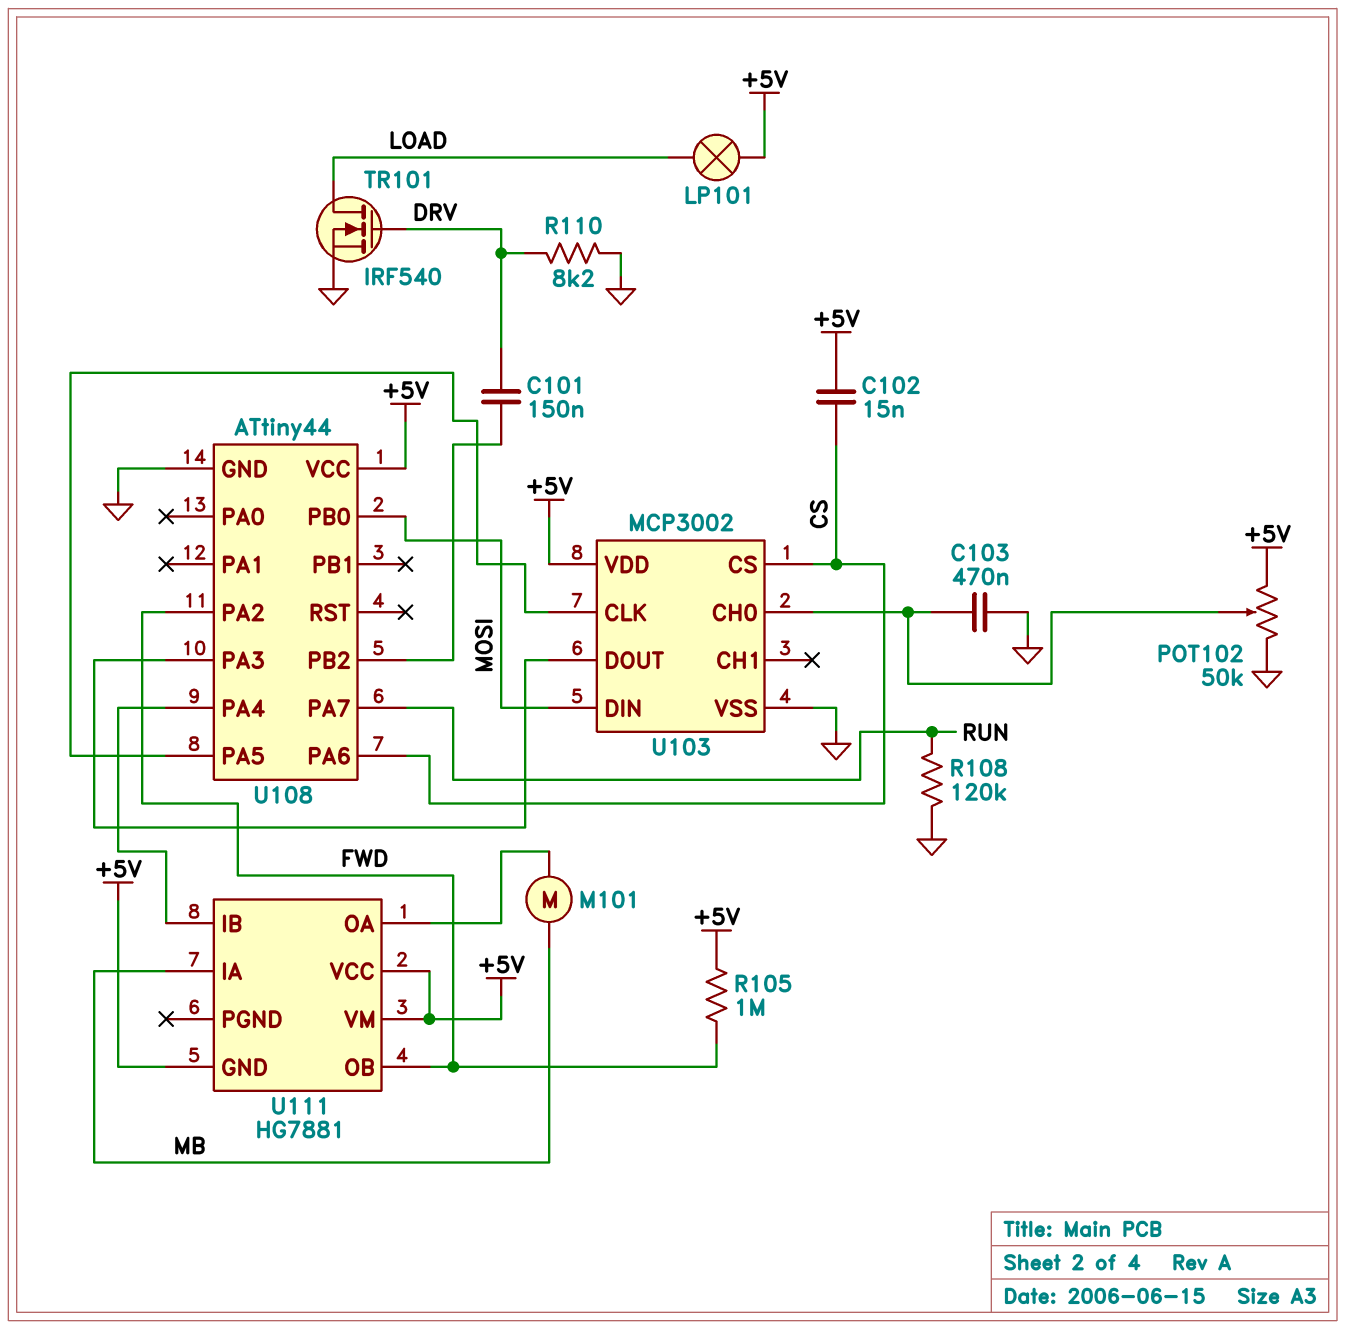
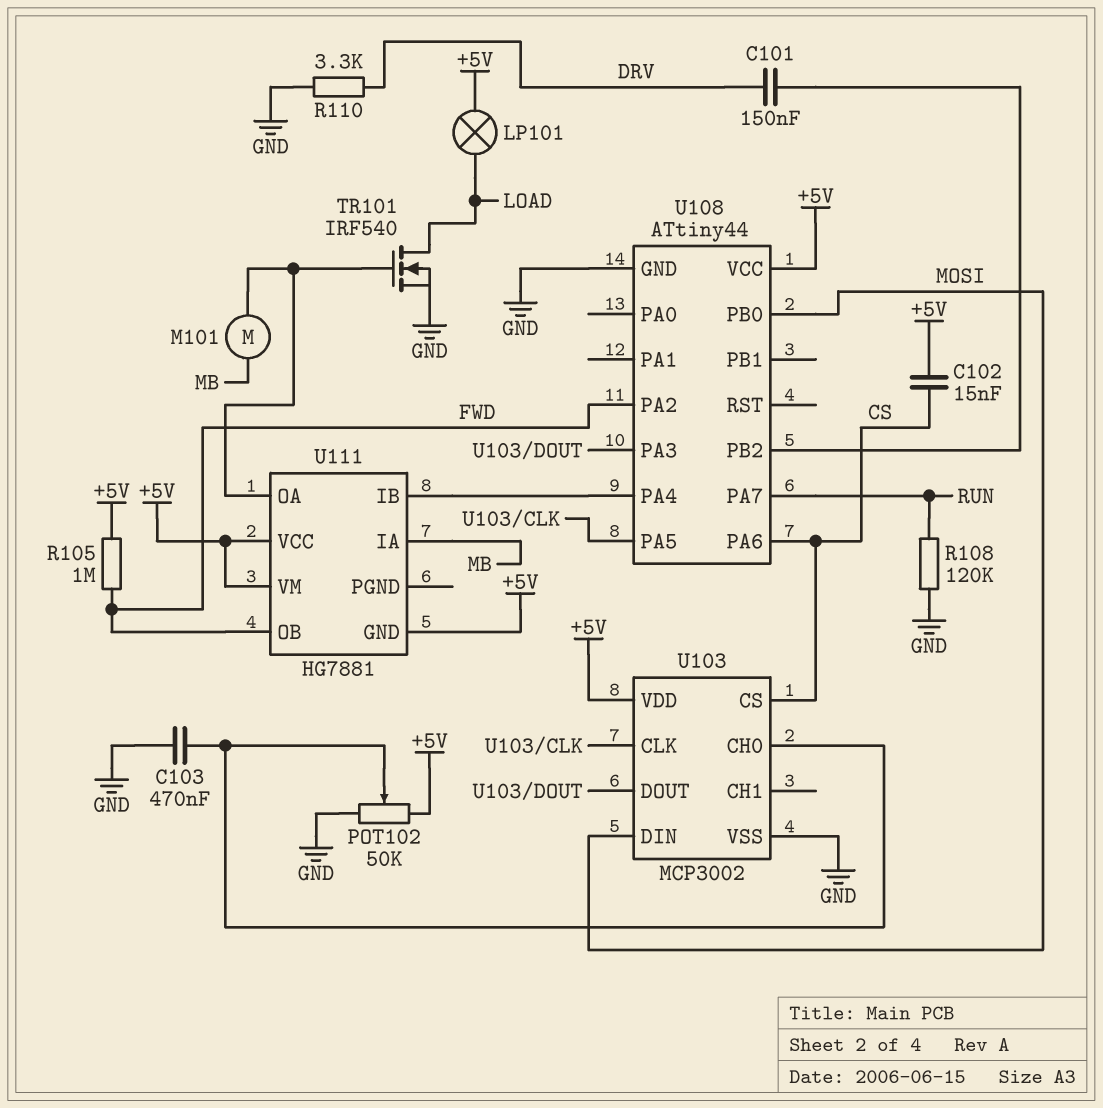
R110: 8.2k (DRV, GND) -> 3.3k (DRV, GND)
TR101: NMOS IRF540 (G DRV, D LOAD, S GND) -> NMOS IRF540 (G U111/OA, D LOAD, S GND)

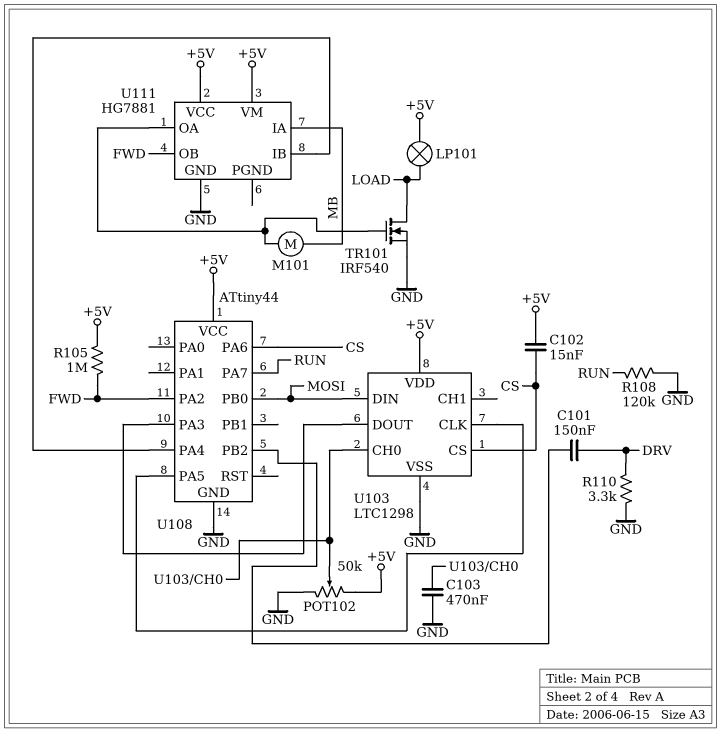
U103: MCP3002 -> LTC1298
U111 pin GND: +5V -> GND

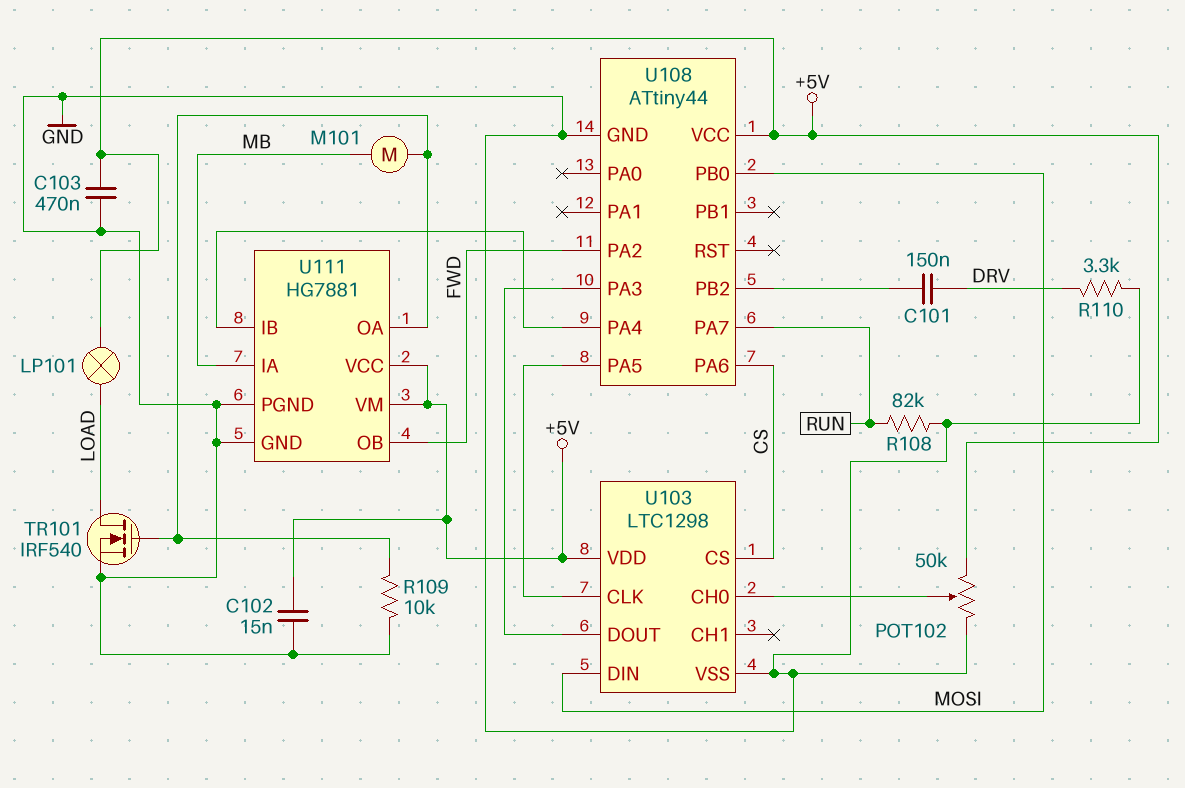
C102: 15nF (+5V, CS) -> 15nF (+5V, GND)
C103: 470nF (GND, U103/CH0) -> 470nF (+5V, GND)
R105: 1M (+5V, FWD) -> none
R108: 120k (GND, RUN) -> 82k (GND, RUN)
R109: none -> 10k (GND, U111/OA)
U111 pin PGND: none -> GND

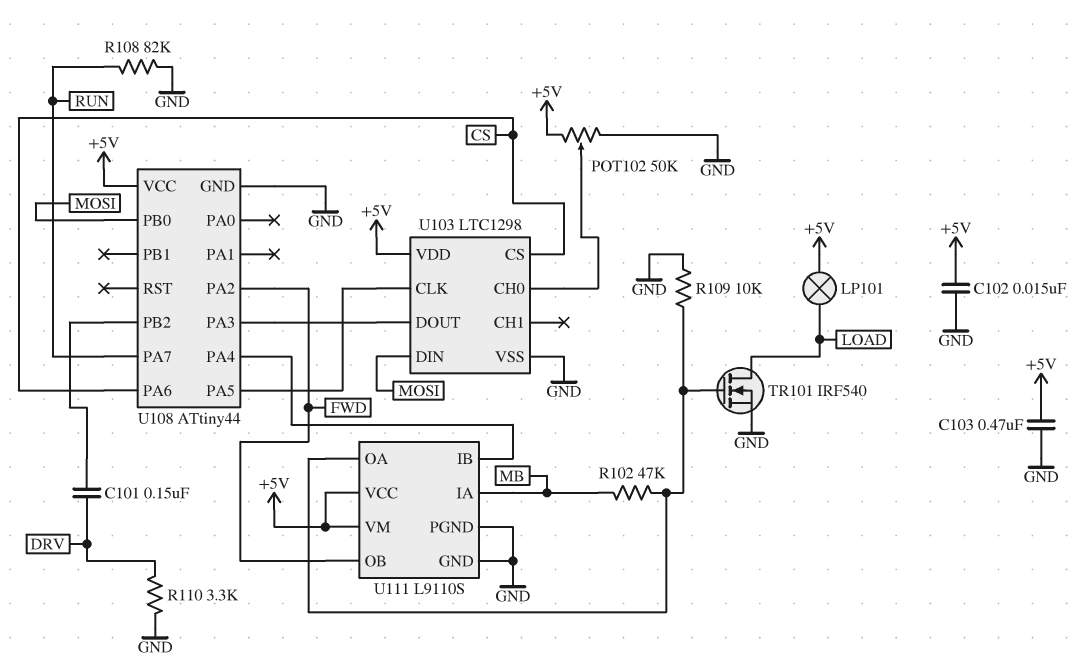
M101: motor (MB, U111/OA) -> none
R102: none -> 47k (MB, U111/OA)
U111: HG7881 -> L9110S

